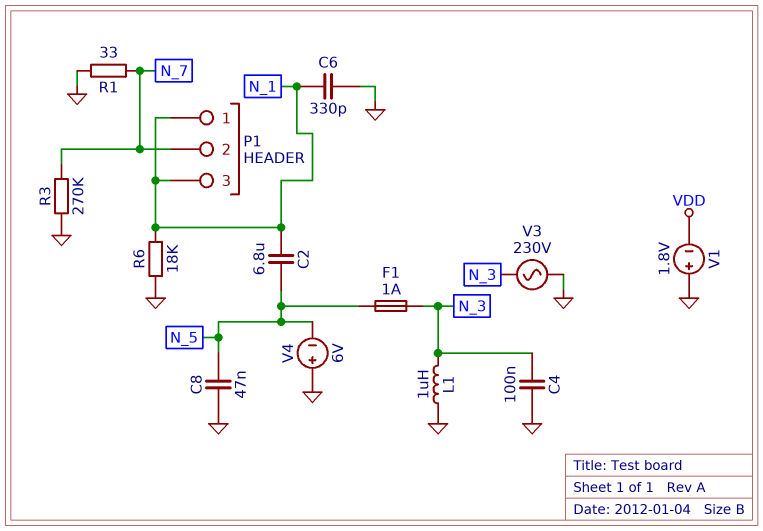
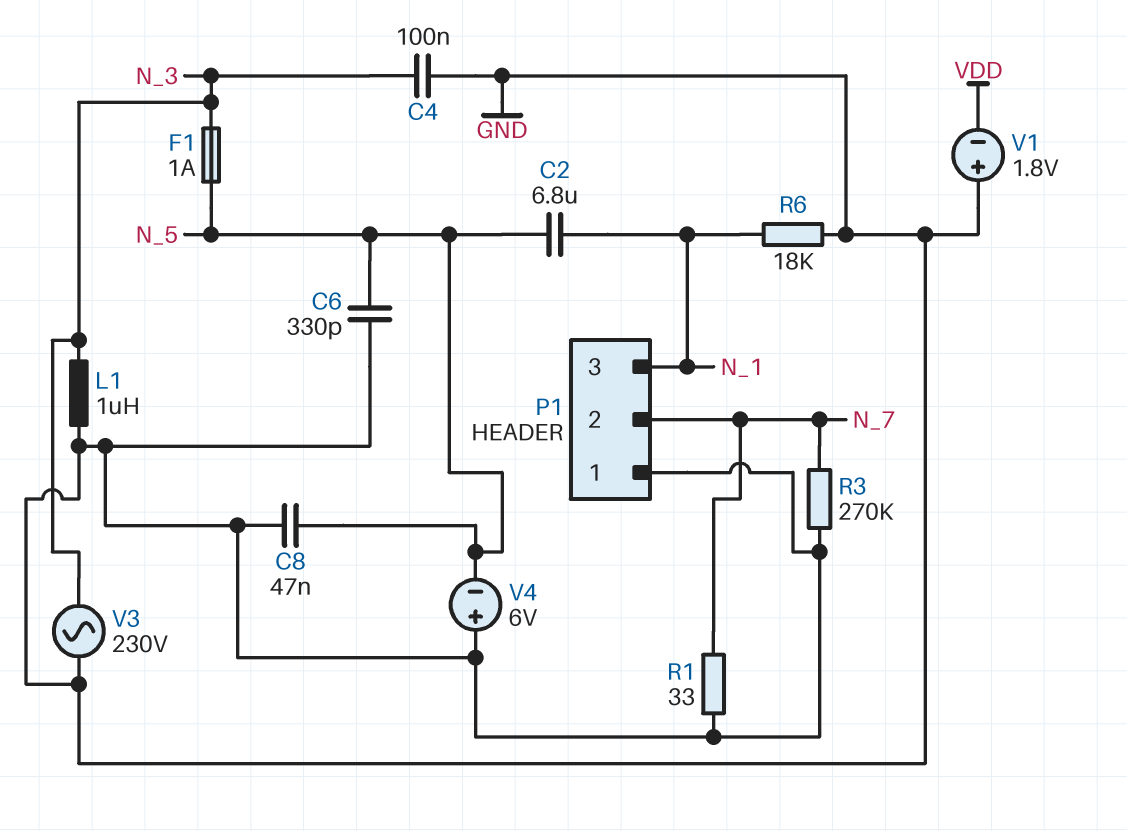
C6: 330pF (GND, N_1) -> 330pF (GND, N_5)
P1 pin 1: N_1 -> GND

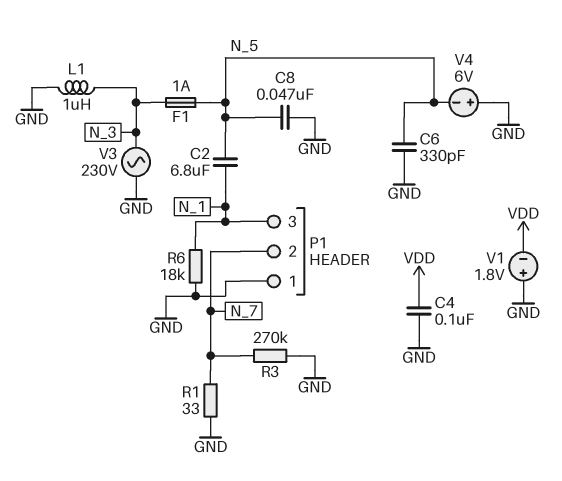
C4: 100nF (GND, N_3) -> 100nF (GND, VDD)

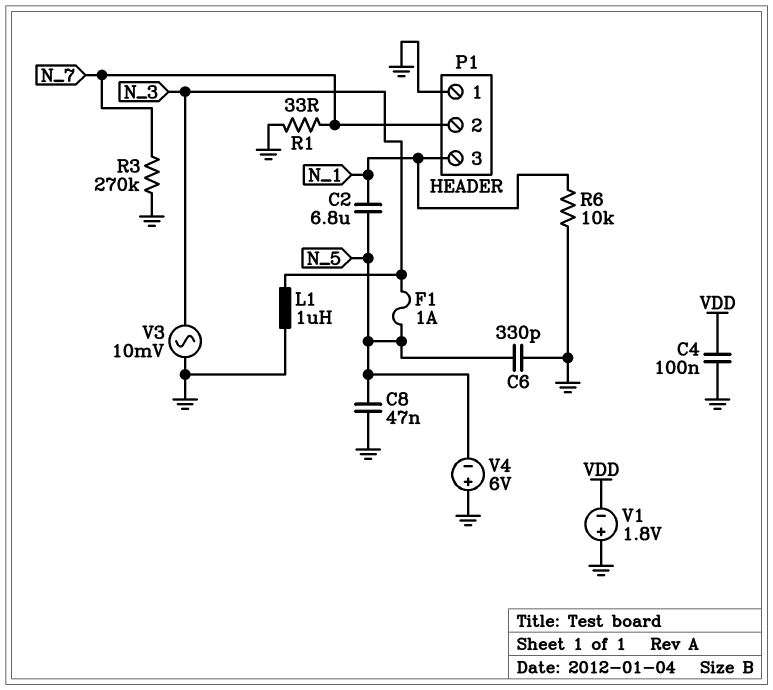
R6: 18k (GND, N_1) -> 10k (GND, N_1)
V3: AC 230V (GND, N_3) -> AC 10mV (GND, N_3)

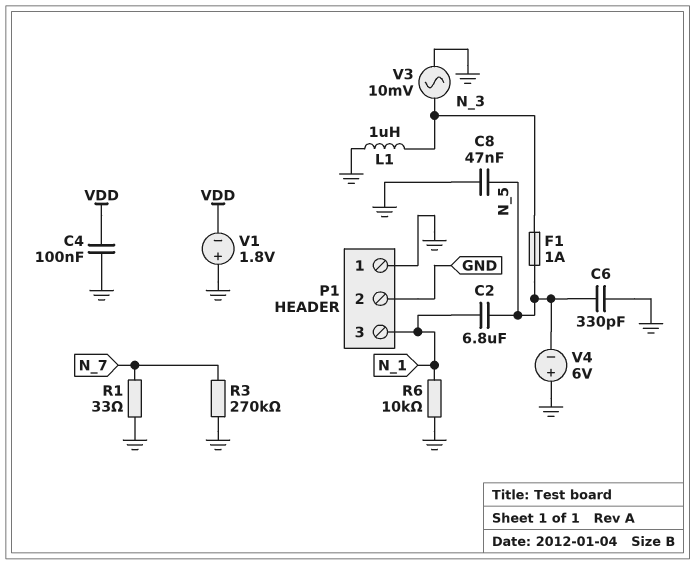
P1 pin 2: N_7 -> GND

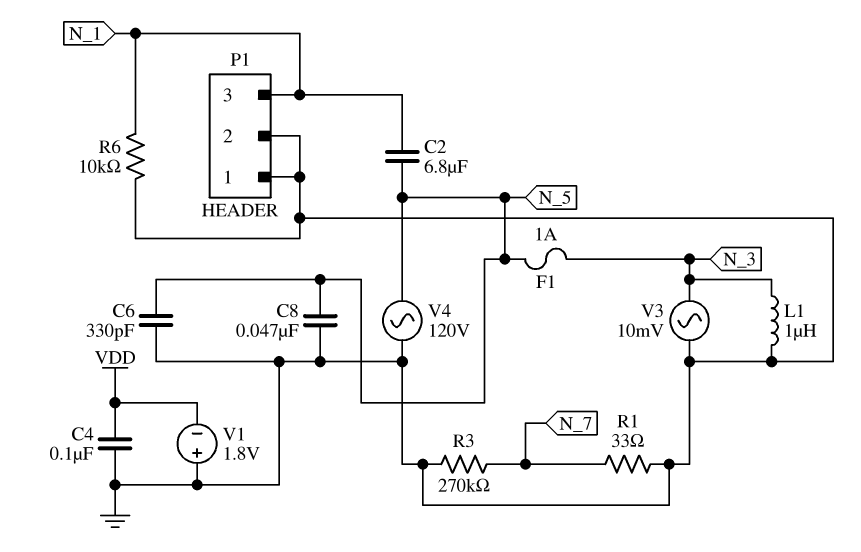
V4: 6V (plus GND, minus N_5) -> AC 120V (GND, N_5)

